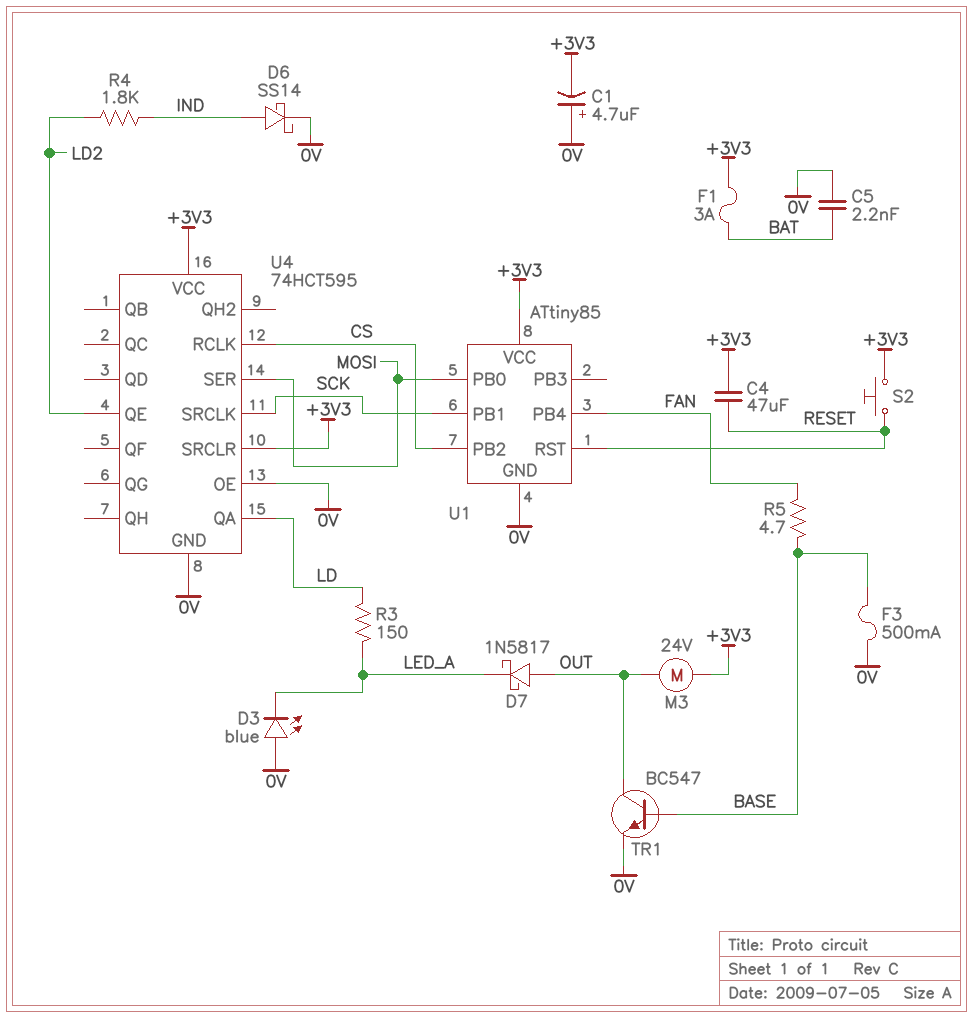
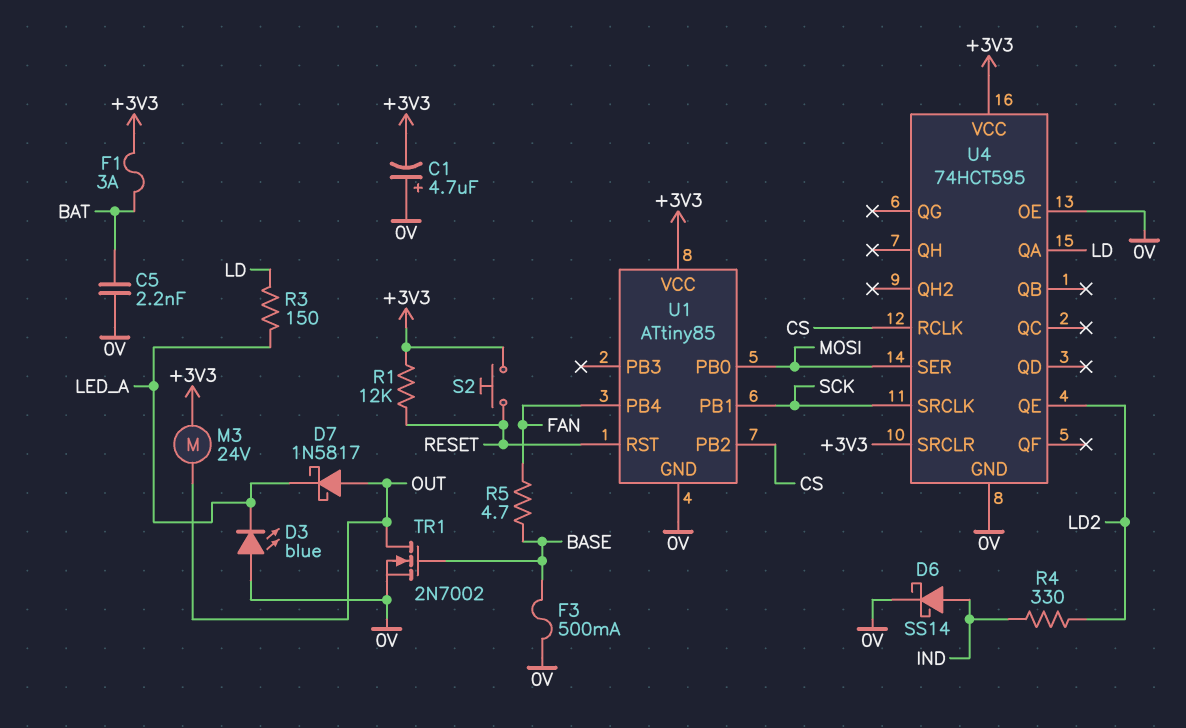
C4: 47uF (+3V3, RESET) -> none
R1: none -> 12k (+3V3, RESET)
R4: 1.8k (IND, LD2) -> 330 (IND, LD2)
TR1: NPN BC547 (B BASE, C OUT, E 0V) -> NMOS 2N7002 (G BASE, D OUT, S 0V)

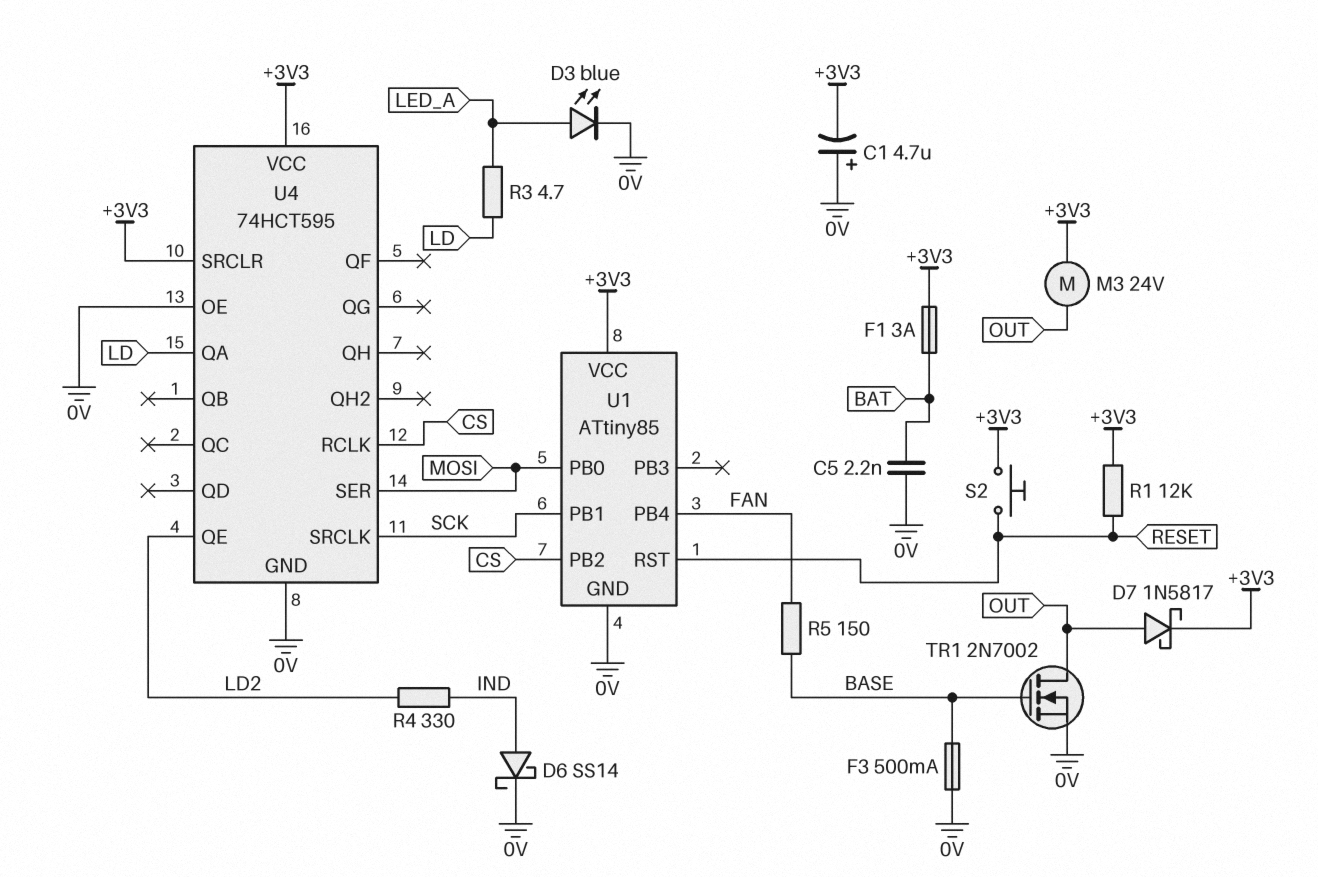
D3: LED blue (A 0V, K LED_A) -> LED blue (A LED_A, K 0V)
D7: schottky 1N5817 (A OUT, K LED_A) -> schottky 1N5817 (A OUT, K +3V3)
R3: 150 (LD, LED_A) -> 4.7 (LD, LED_A)
R5: 4.7 (BASE, FAN) -> 150 (BASE, FAN)

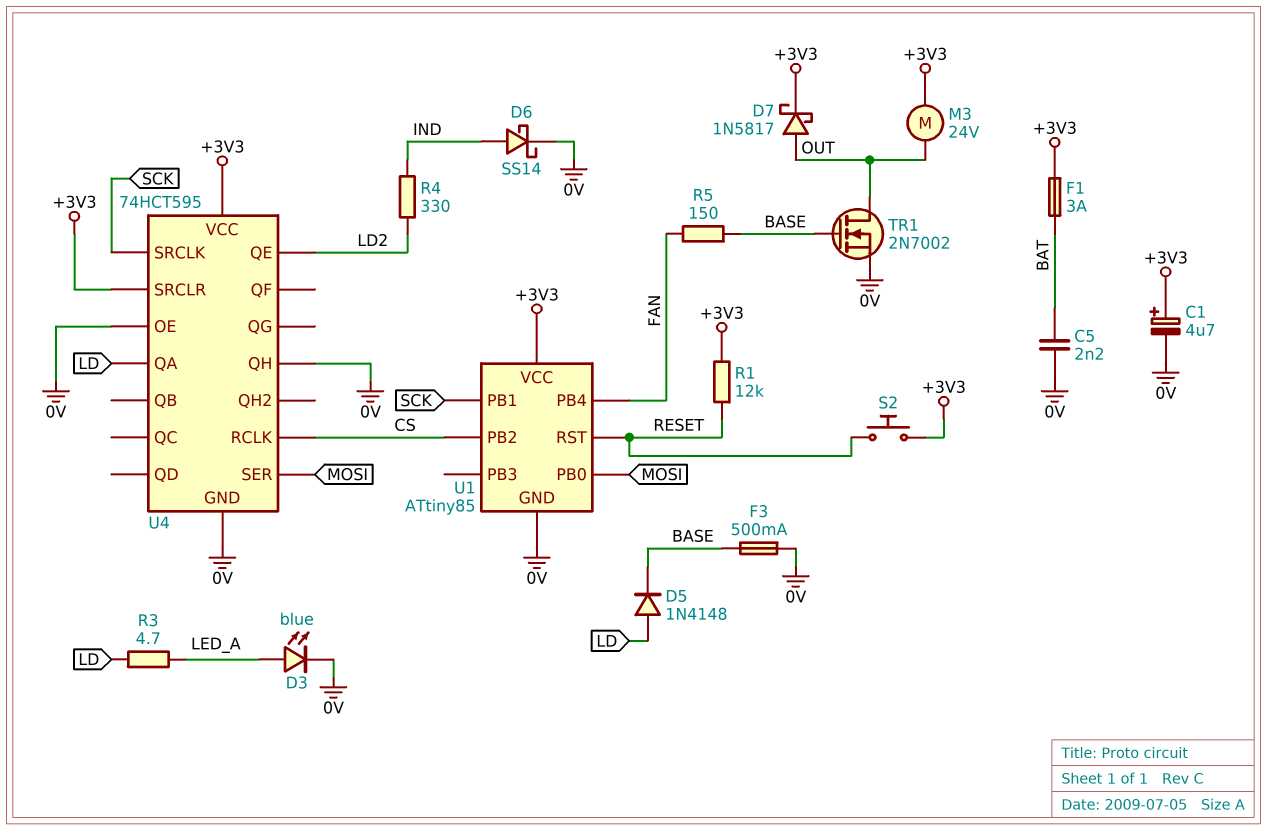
C1: 4.7uF (plus 0V, minus +3V3) -> 4.7uF (plus +3V3, minus 0V)
D5: none -> diode 1N4148 (A LD, K BASE)
U4 pin QH: none -> 0V

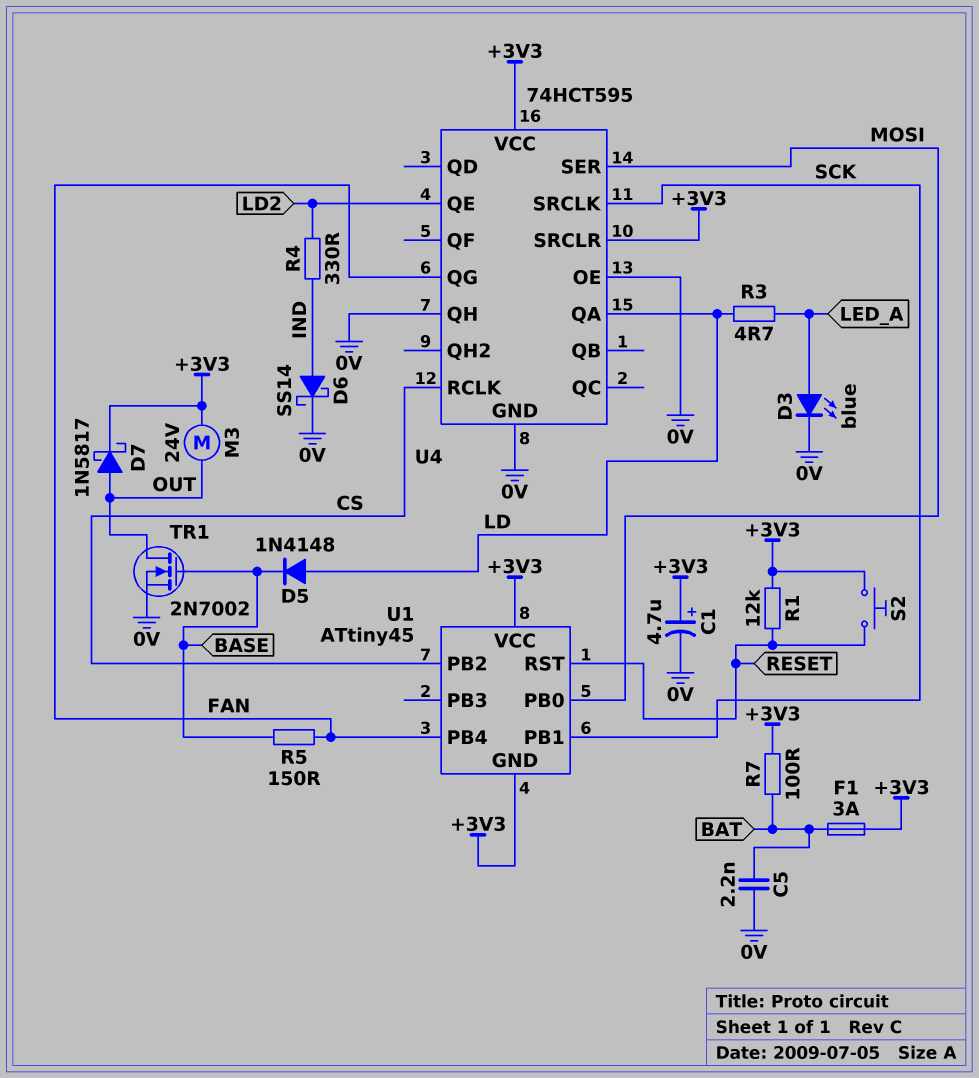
F3: 500mA (0V, BASE) -> none
R7: none -> 100 (+3V3, BAT)
U1: ATtiny85 -> ATtiny45
U1 pin GND: 0V -> +3V3
U4 pin QG: none -> FAN

